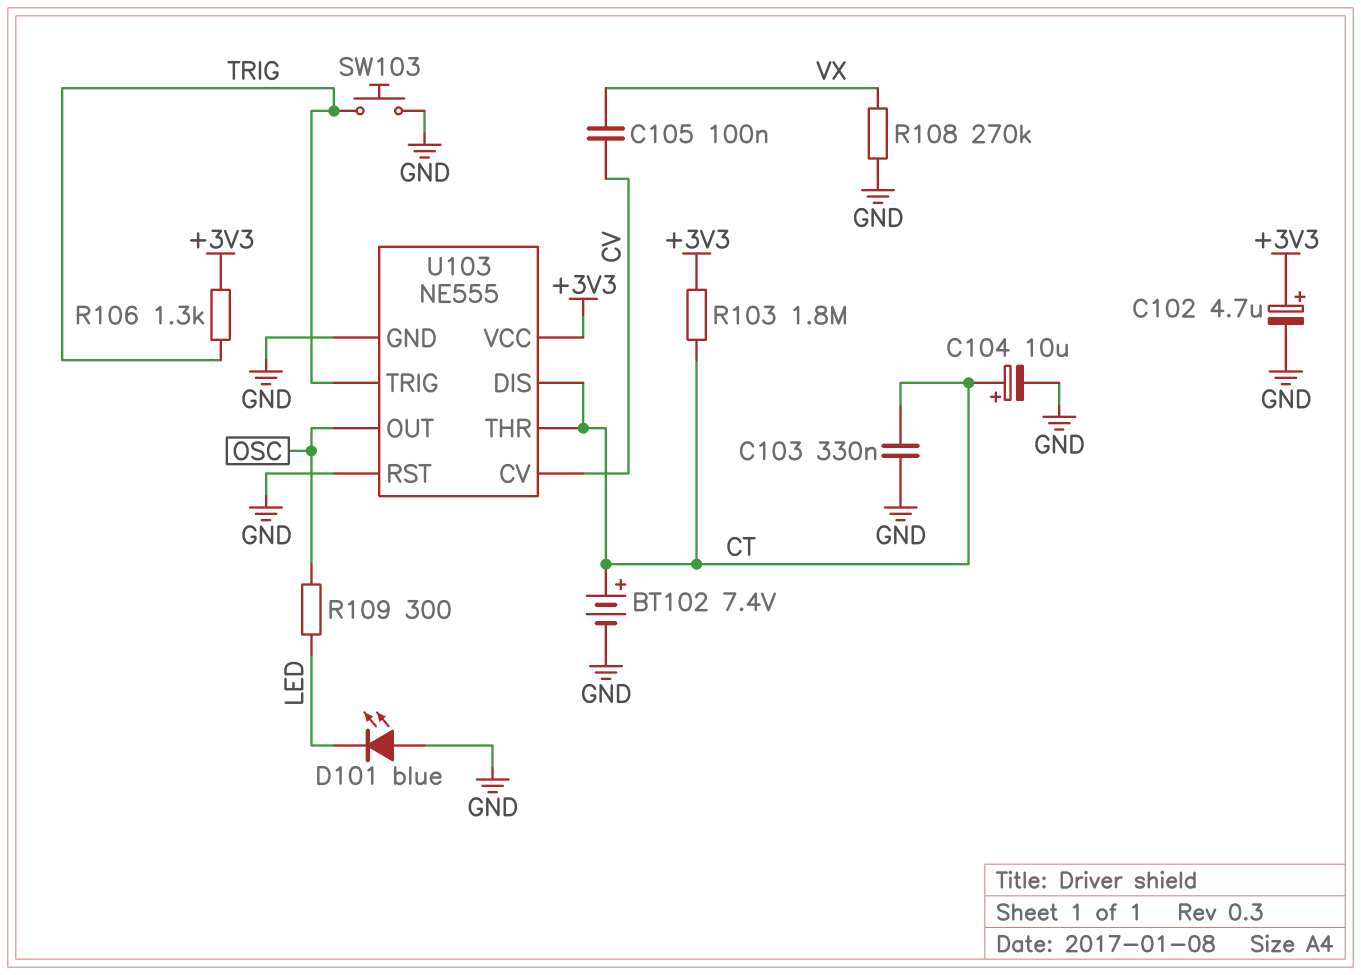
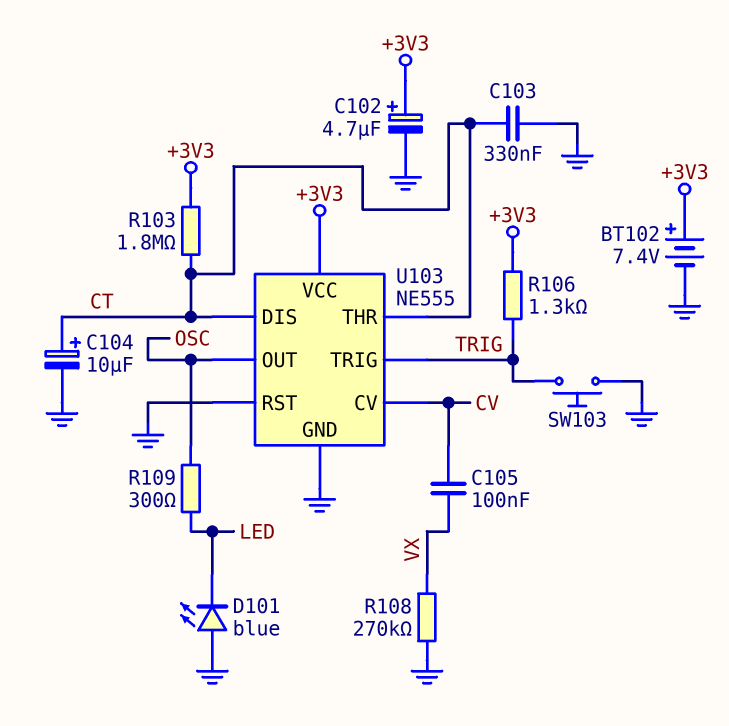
BT102: 7.4V (plus CT, minus GND) -> 7.4V (plus +3V3, minus GND)

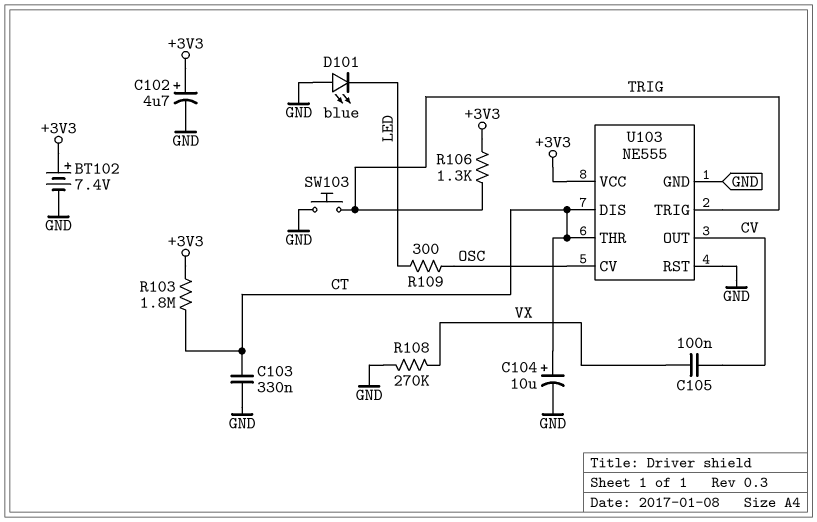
U103 pin CV: CV -> OSC
U103 pin OUT: OSC -> CV

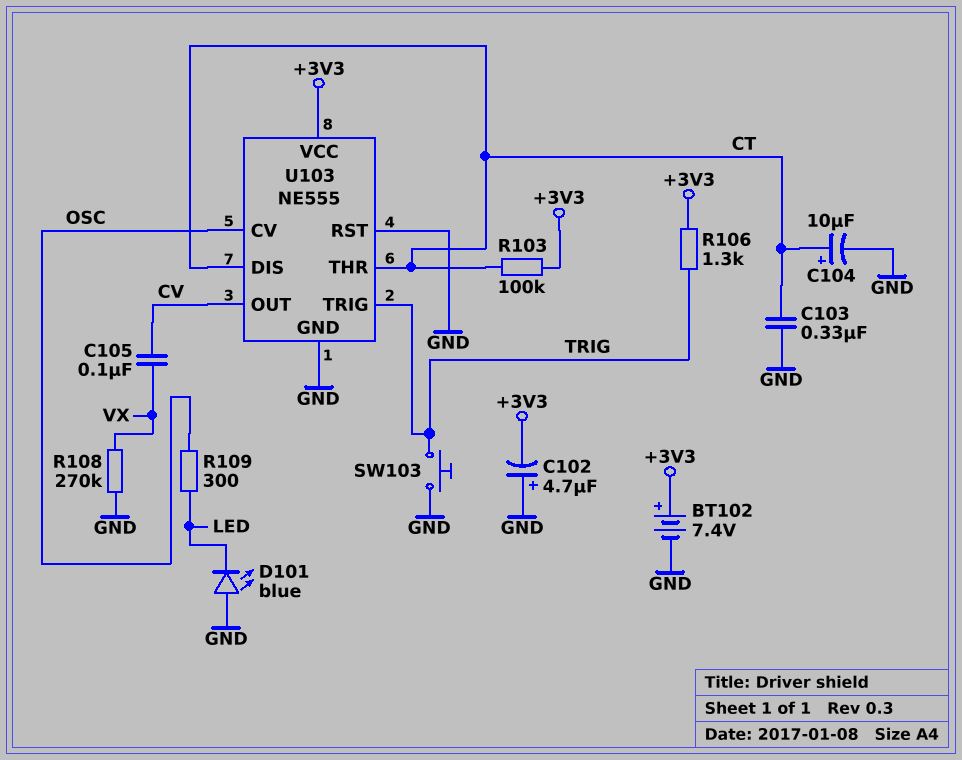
C102: 4.7uF (plus +3V3, minus GND) -> 4.7uF (plus GND, minus +3V3)
R103: 1.8M (+3V3, CT) -> 100k (+3V3, CT)

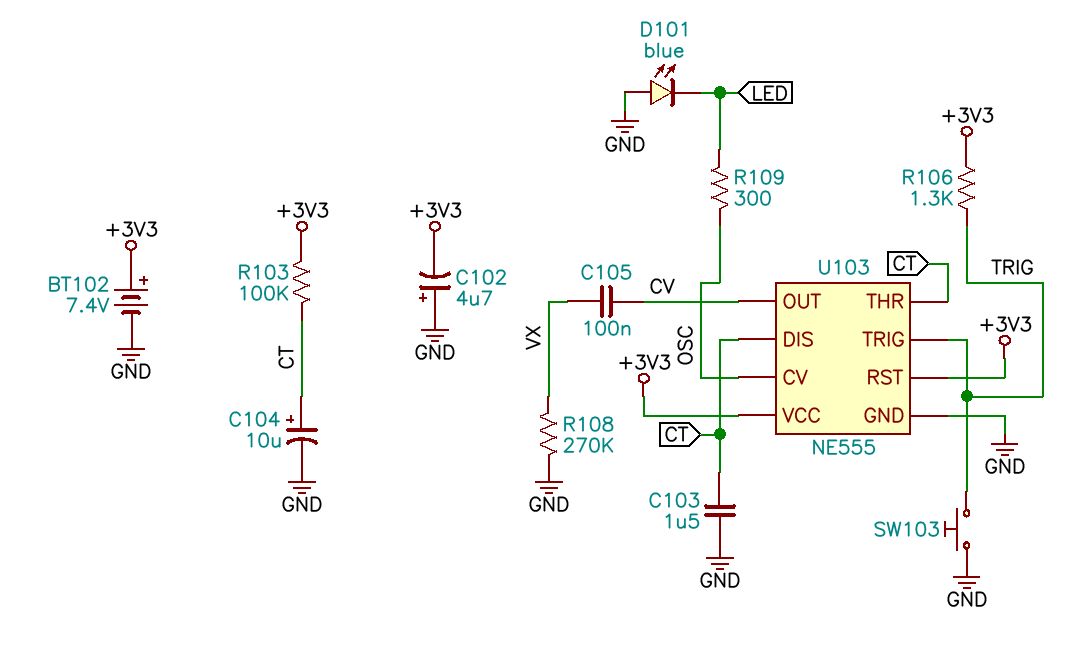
C103: 330nF (CT, GND) -> 1.5uF (CT, GND)
U103 pin RST: GND -> +3V3

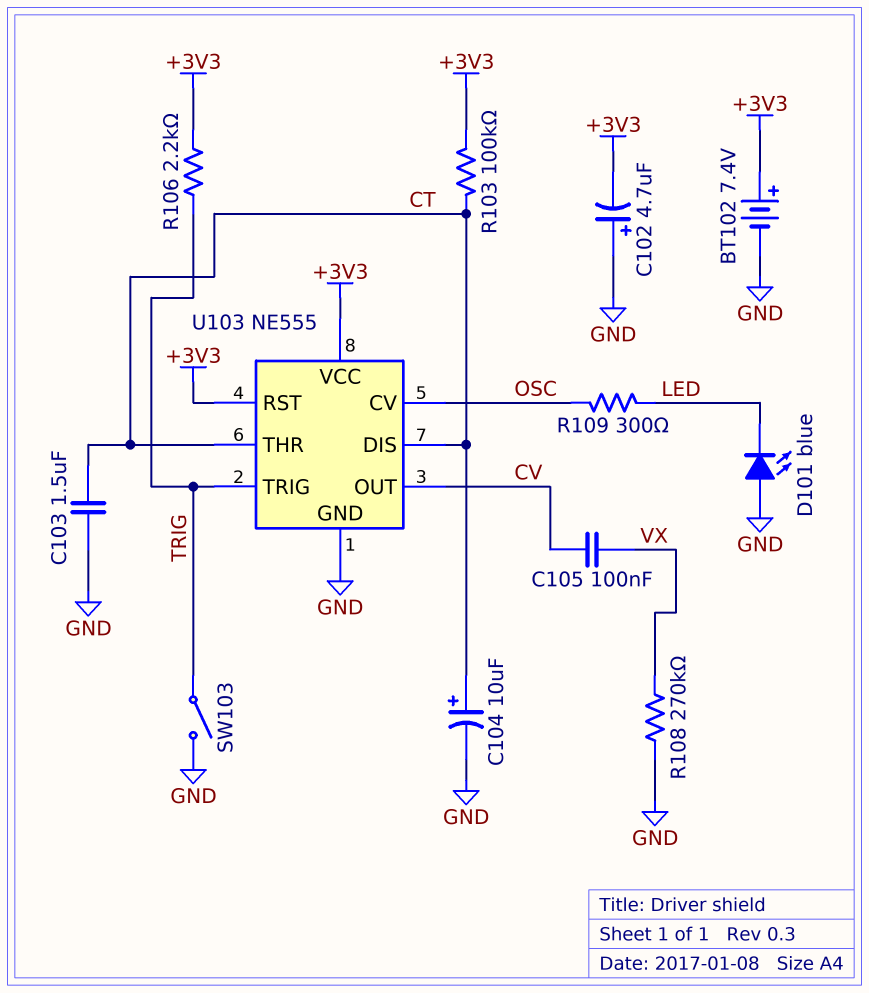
R106: 1.3k (+3V3, TRIG) -> 2.2k (+3V3, TRIG)
SW103: button (GND, TRIG) -> switch (GND, TRIG)

